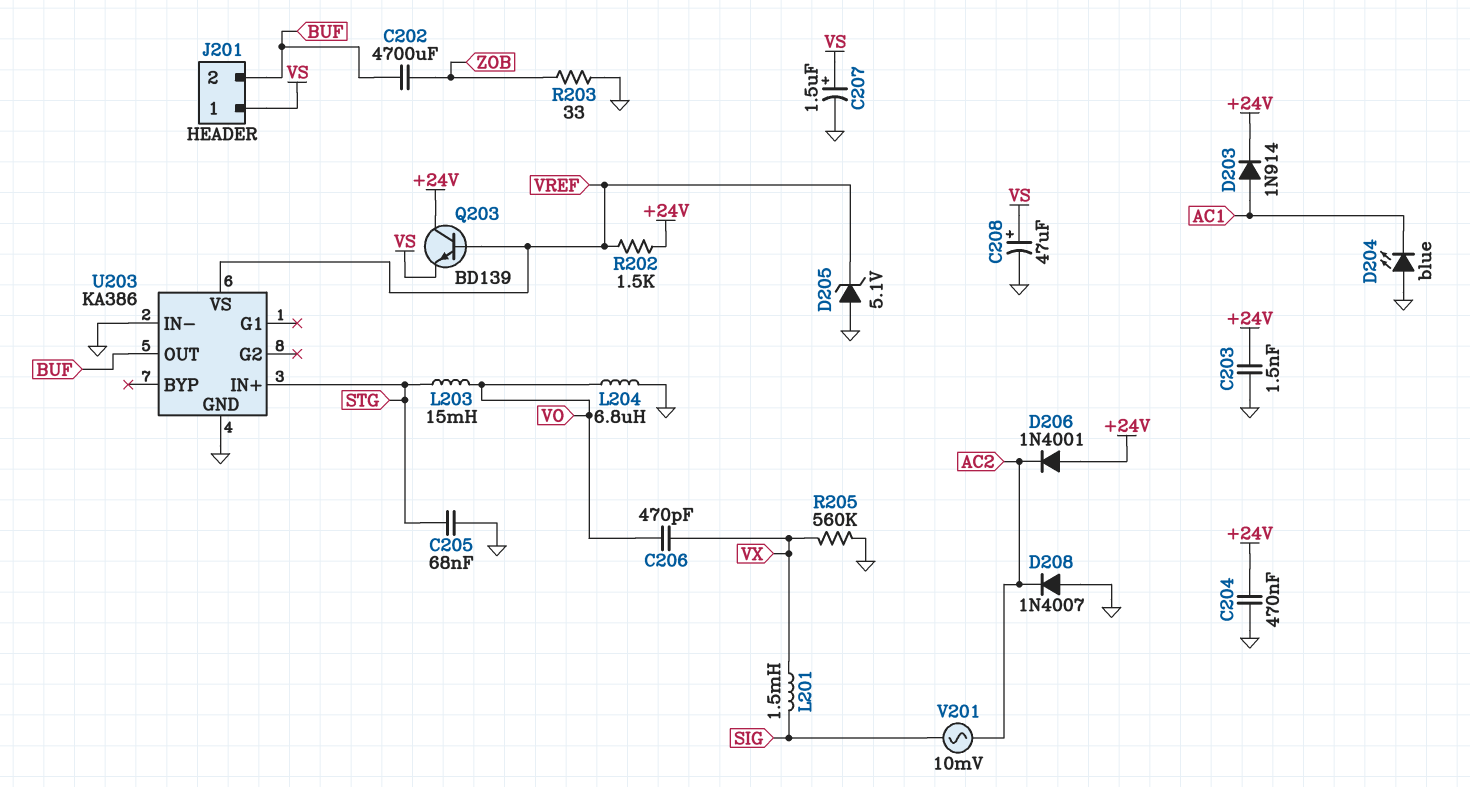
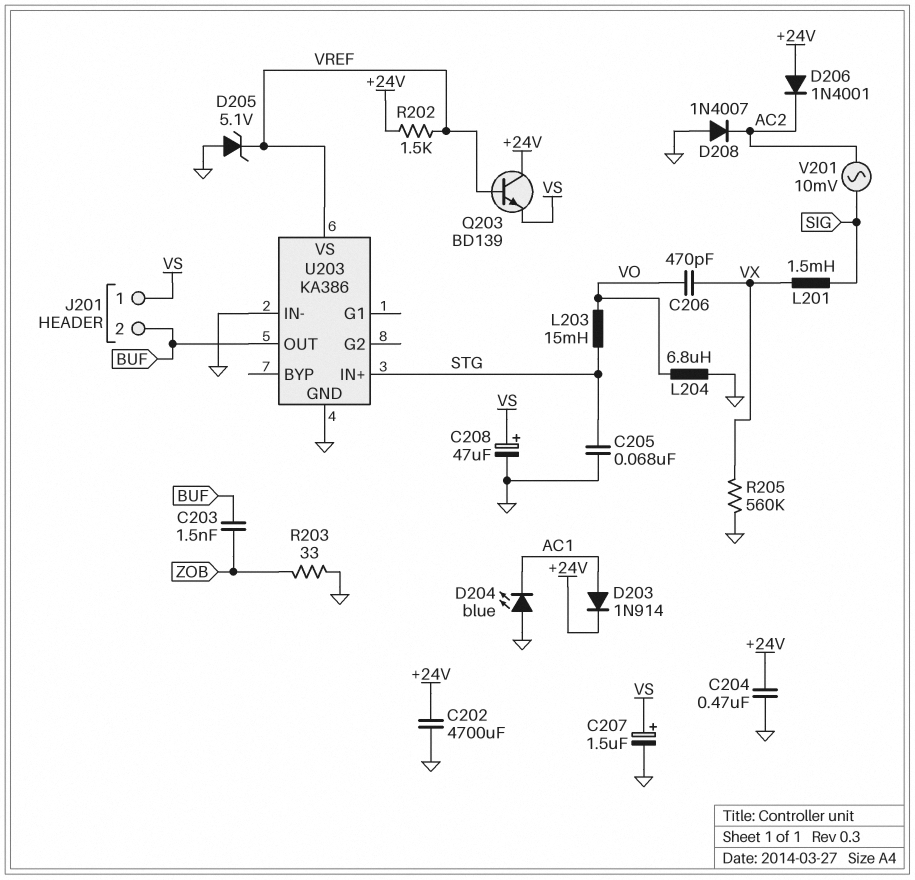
C202: 4700uF (BUF, ZOB) -> 4700uF (+24V, GND)
C203: 1.5nF (+24V, GND) -> 1.5nF (BUF, ZOB)

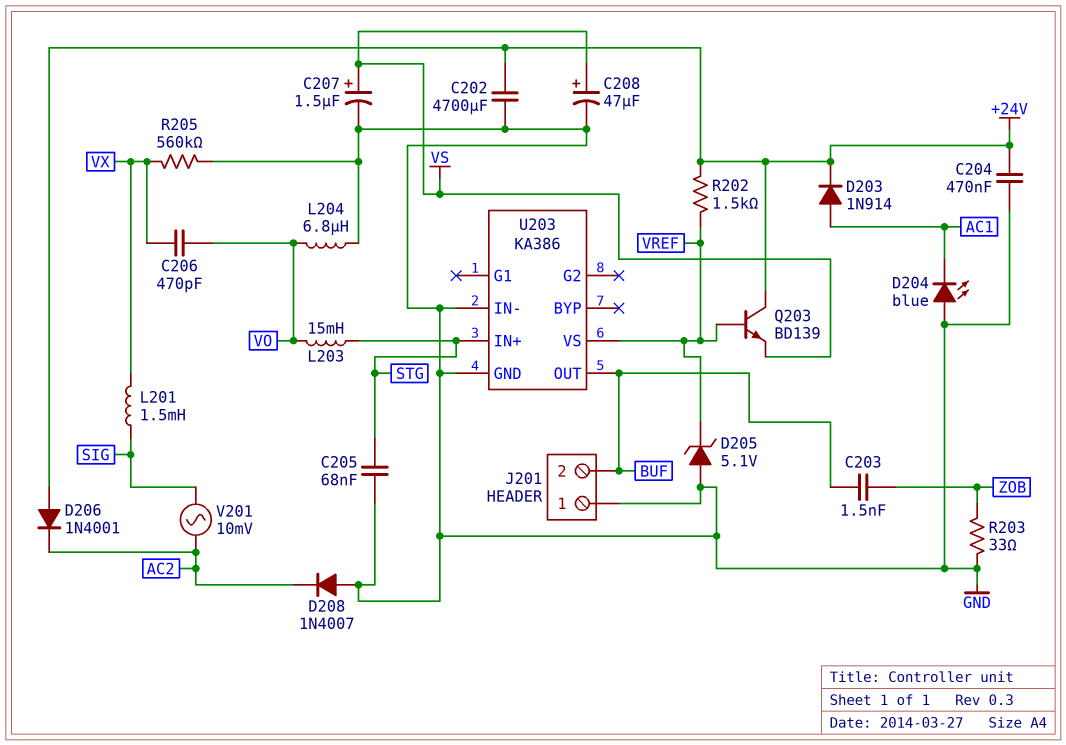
J201 pin 1: VS -> GND

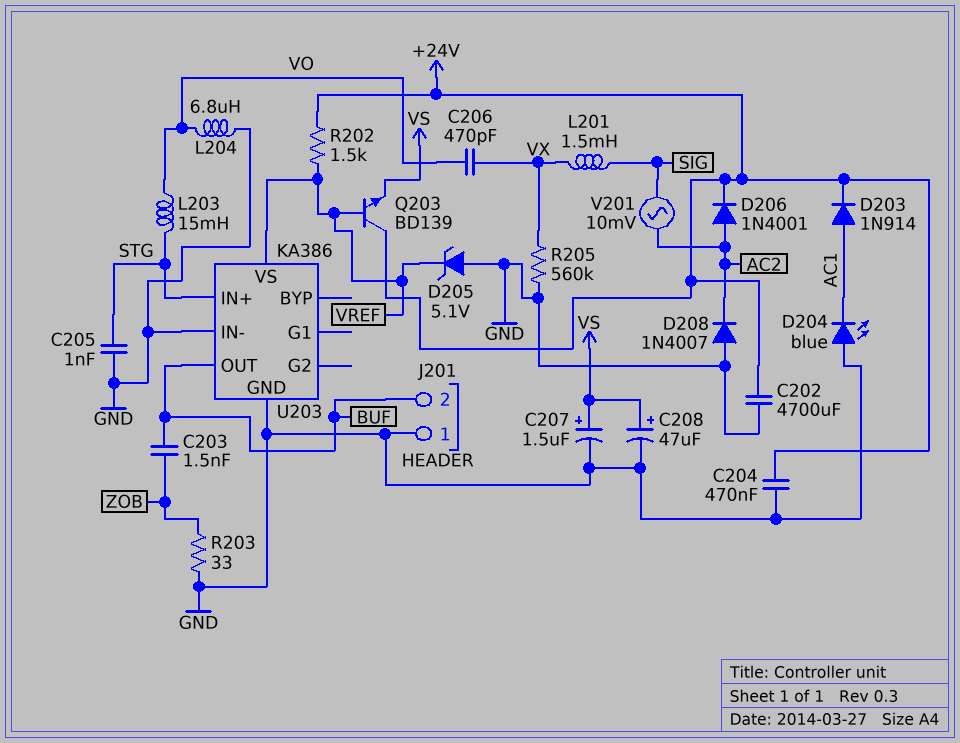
C205: 68nF (GND, STG) -> 1nF (GND, STG)
D206: diode 1N4001 (A +24V, K AC2) -> diode 1N4001 (A AC2, K +24V)

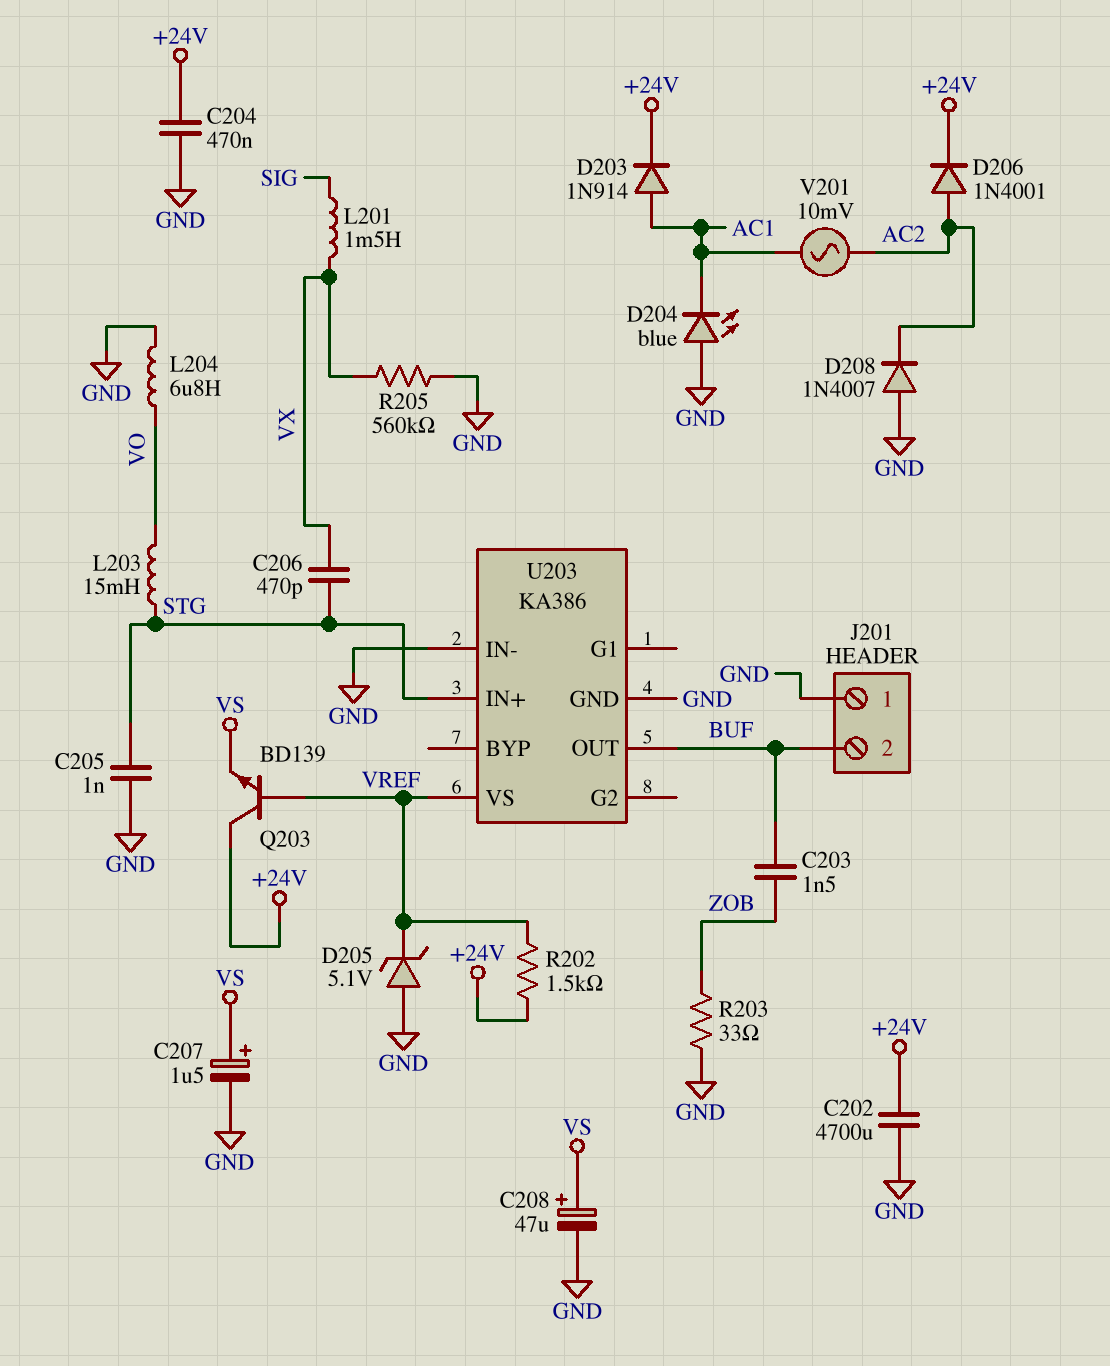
C206: 470pF (VO, VX) -> 470pF (STG, VX)
V201: AC 10mV (AC2, SIG) -> AC 10mV (AC1, AC2)

